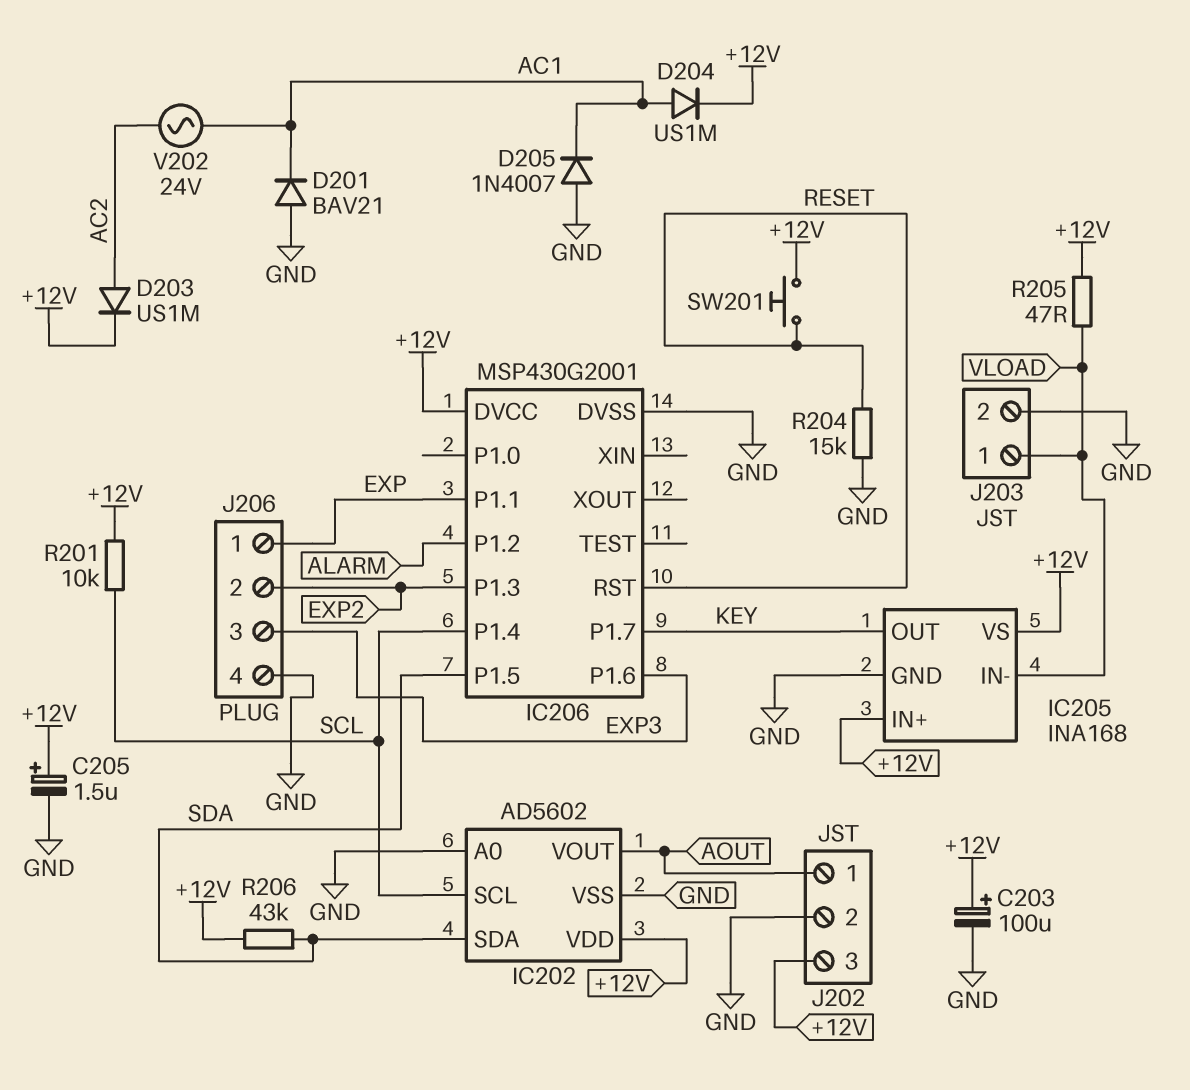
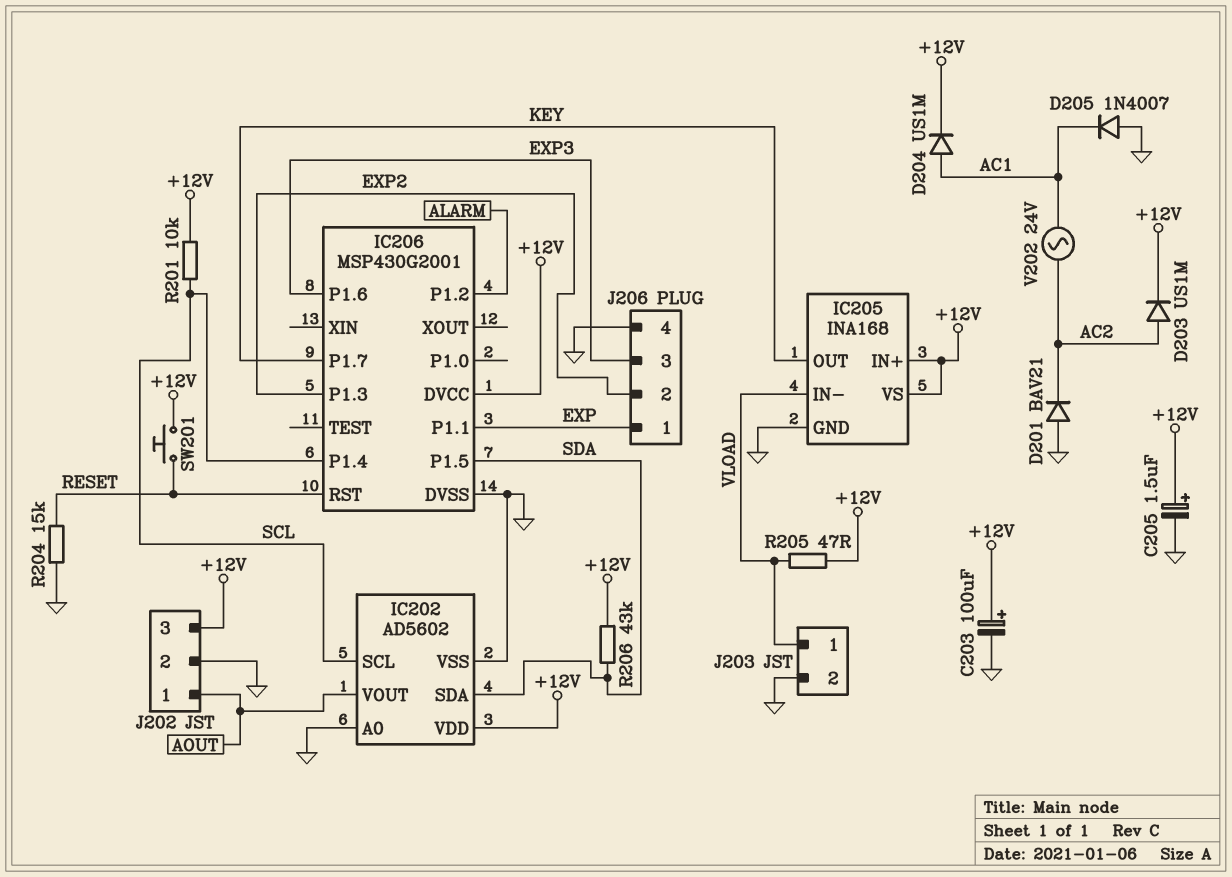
D201: diode BAV21 (A GND, K AC1) -> diode BAV21 (A GND, K AC2)

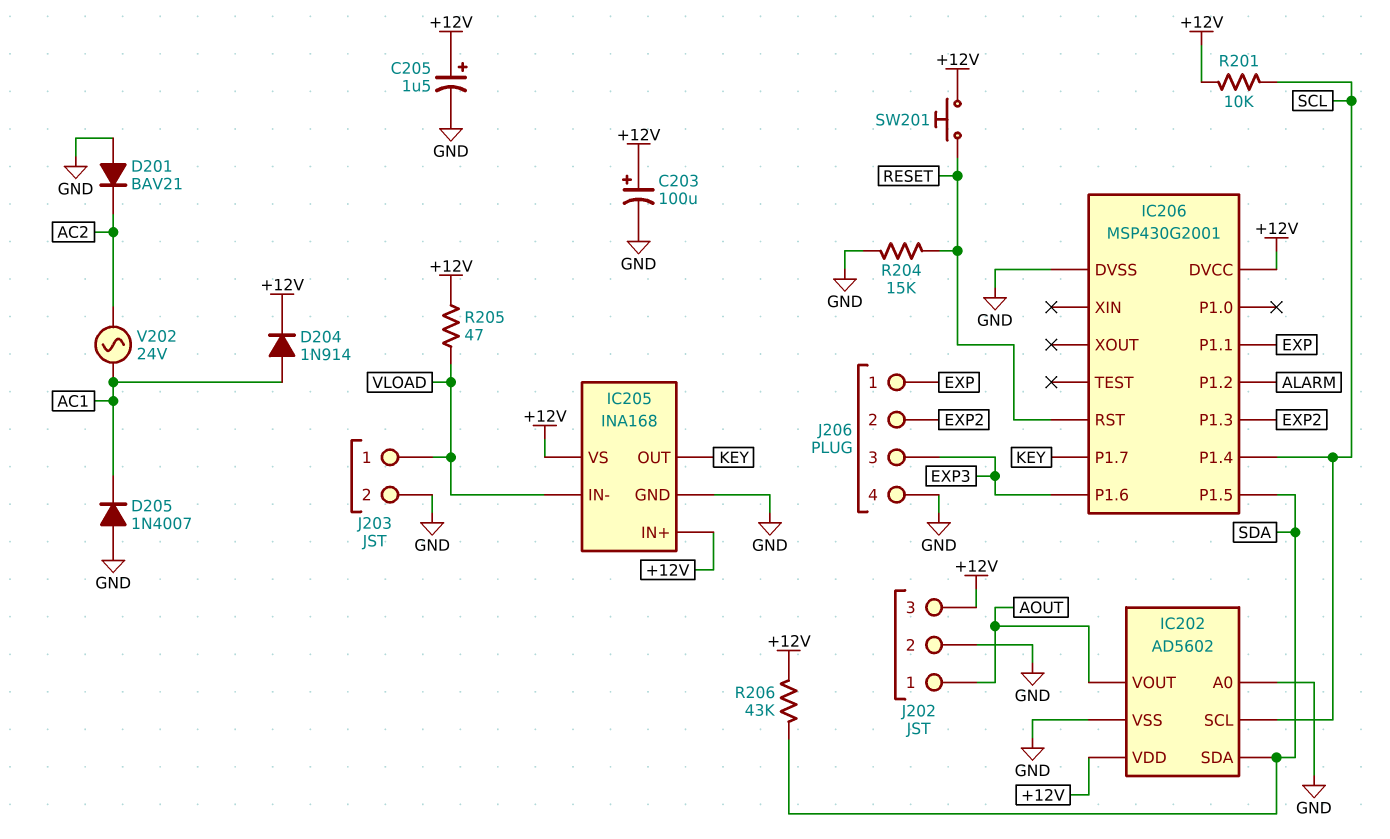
D203: diode US1M (A AC2, K +12V) -> none
D204: diode US1M (A AC1, K +12V) -> diode 1N914 (A AC1, K +12V)

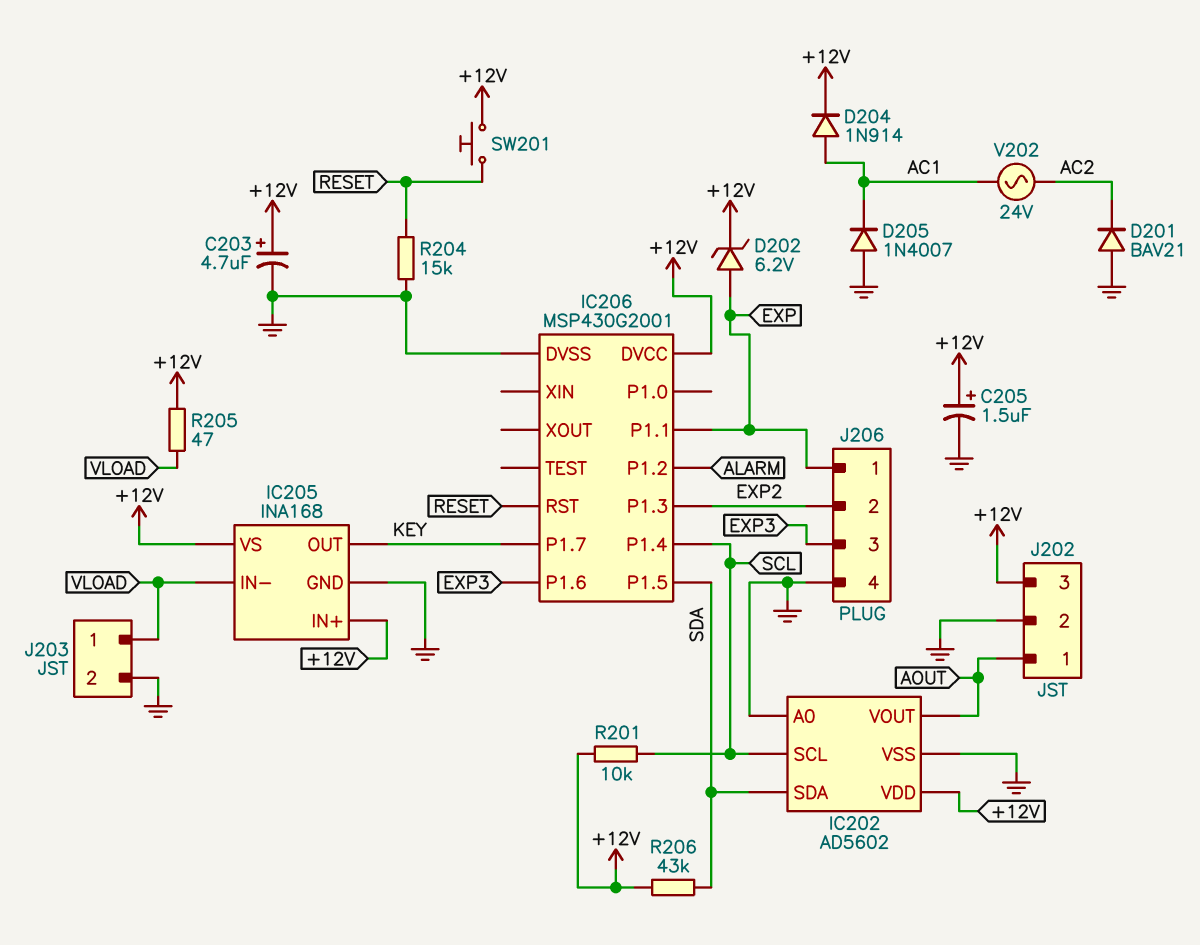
C203: 100uF (plus +12V, minus GND) -> 4.7uF (plus +12V, minus GND)
D202: none -> zener 6.2V (A EXP, K +12V)

